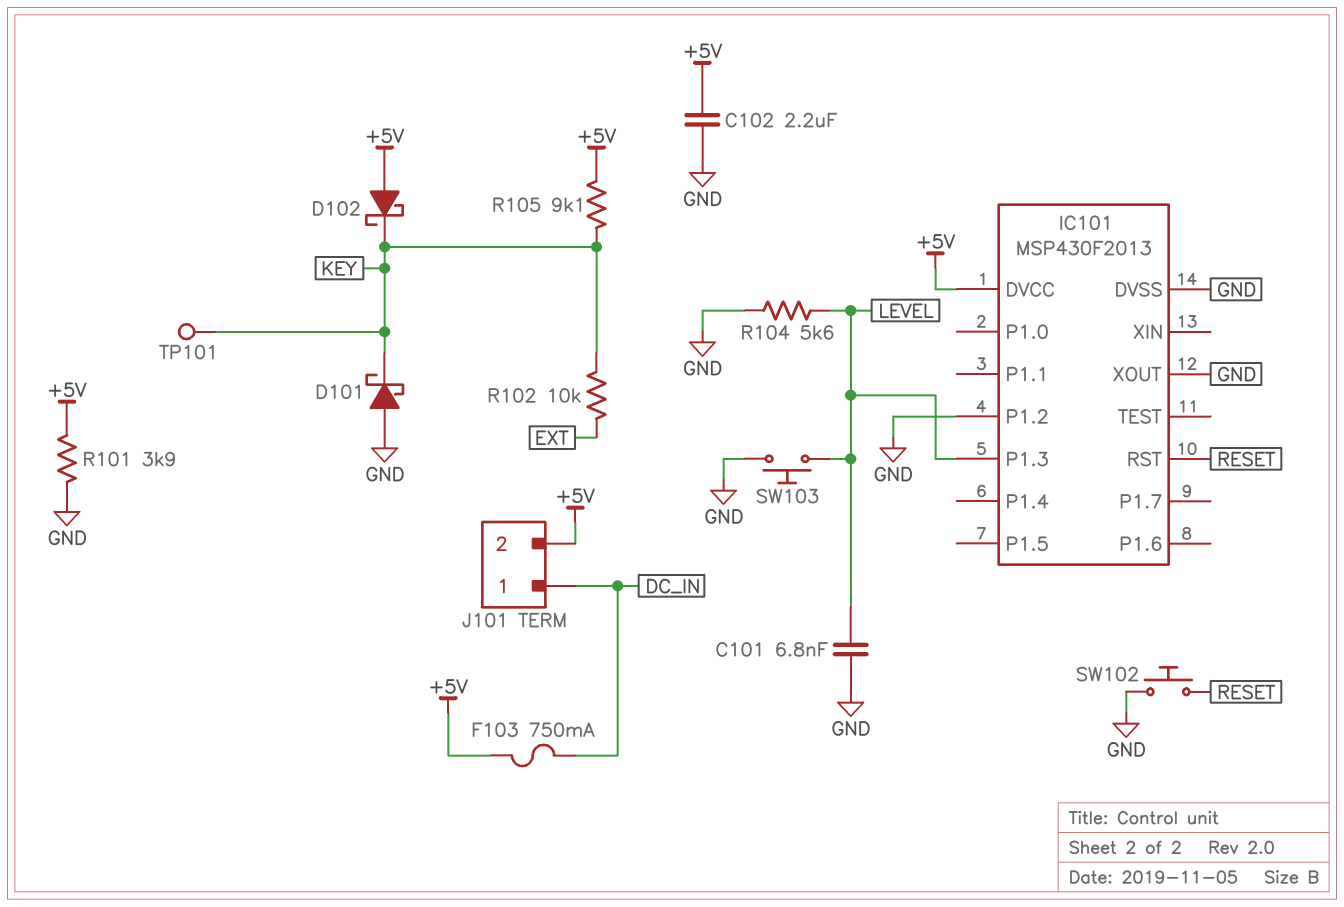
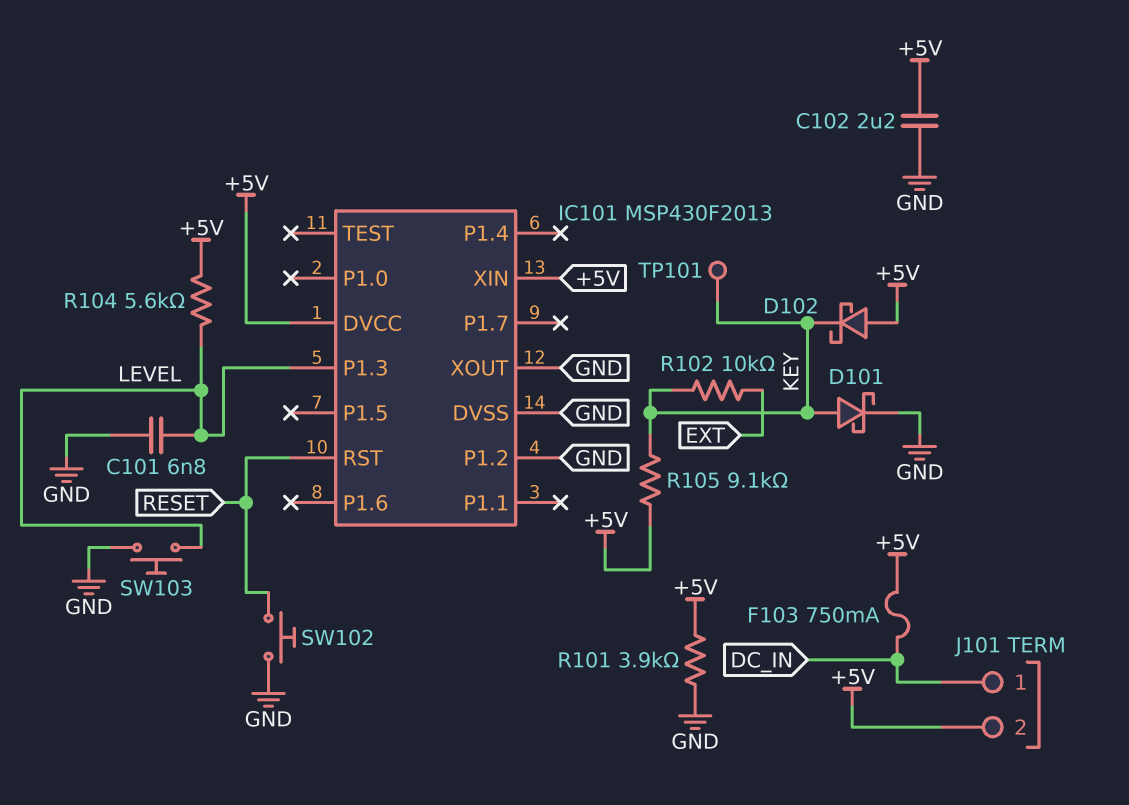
D101: schottky (A GND, K KEY) -> schottky (A KEY, K GND)
IC101 pin XIN: none -> +5V
R104: 5.6k (GND, LEVEL) -> 5.6k (+5V, LEVEL)

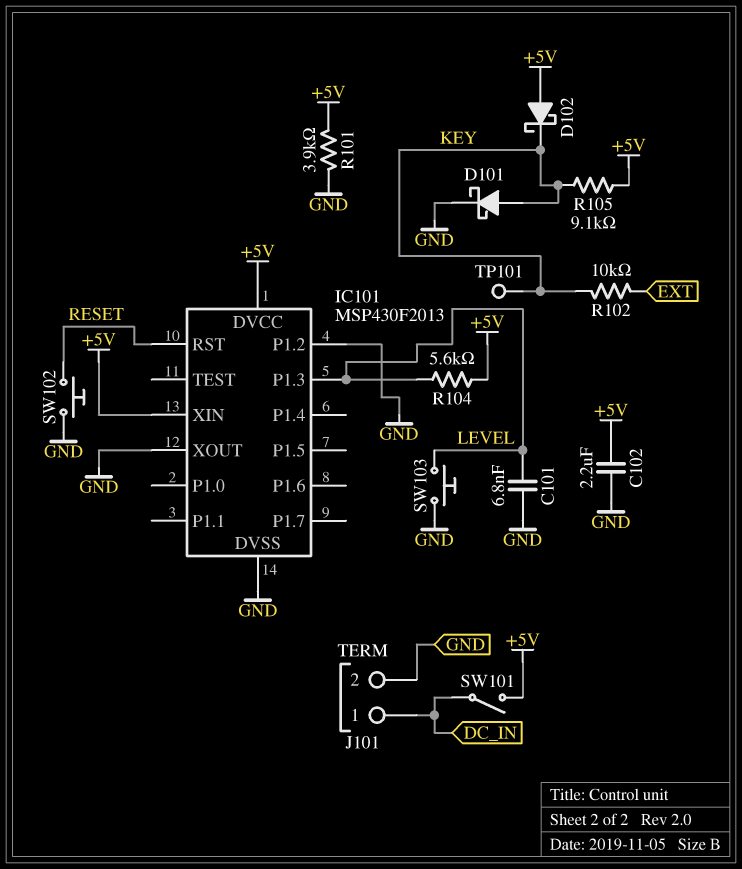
F103: 750mA (+5V, DC_IN) -> none
J101 pin 2: +5V -> GND
SW101: none -> switch (+5V, DC_IN)

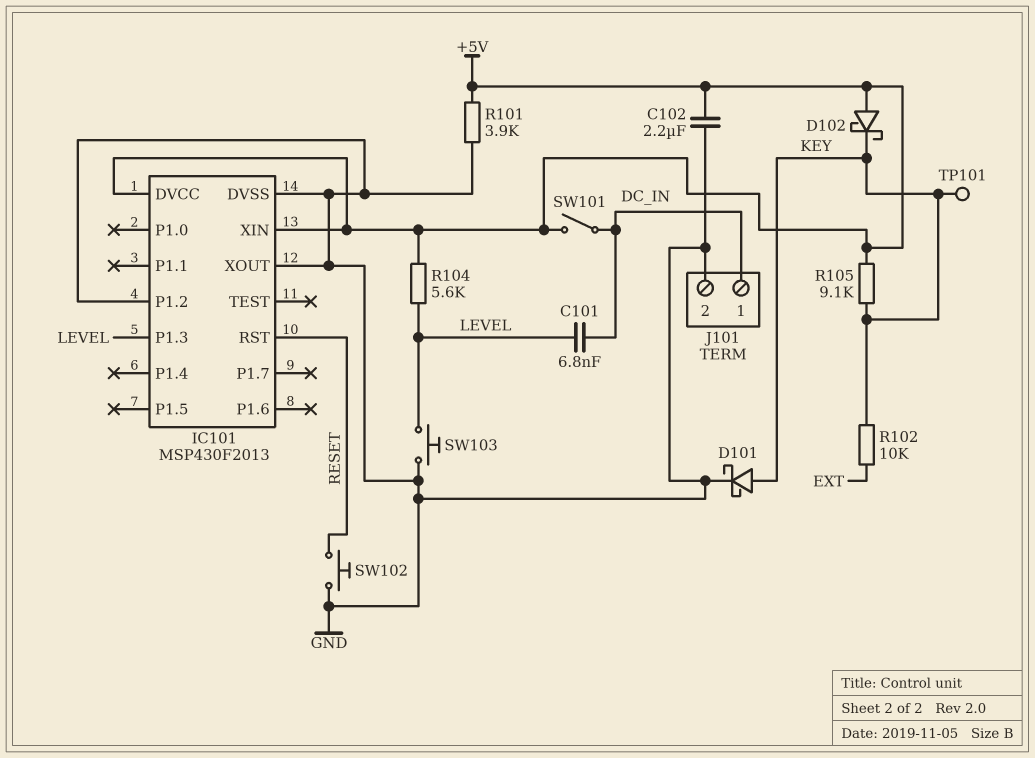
C101: 6.8nF (GND, LEVEL) -> 6.8nF (DC_IN, LEVEL)

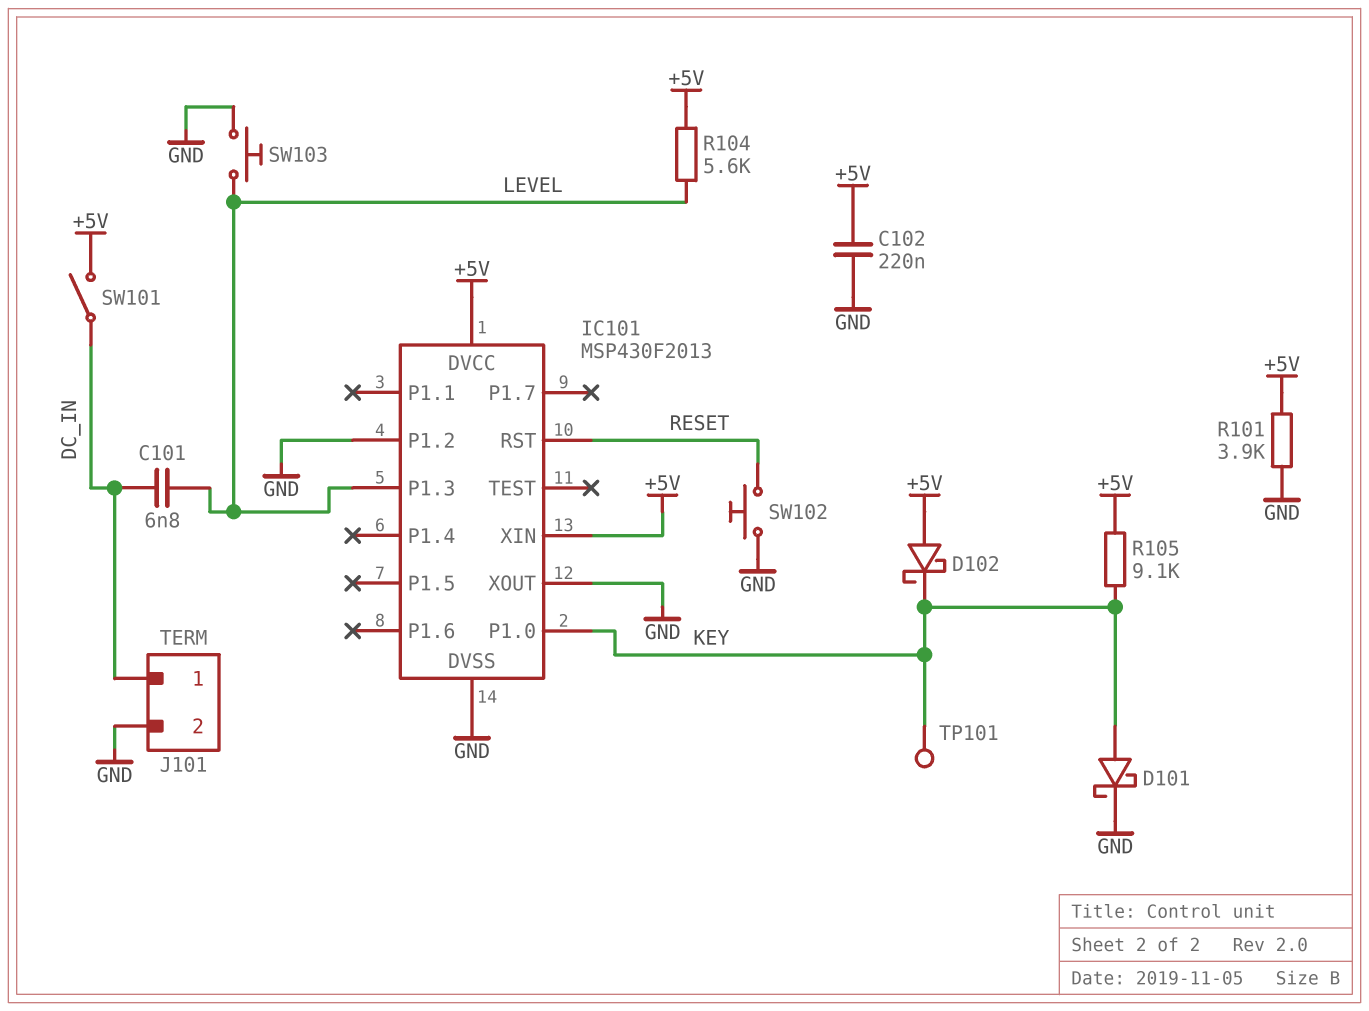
C102: 2.2uF (+5V, GND) -> 220nF (+5V, GND)
IC101 pin P1.0: none -> KEY
R102: 10k (EXT, KEY) -> none

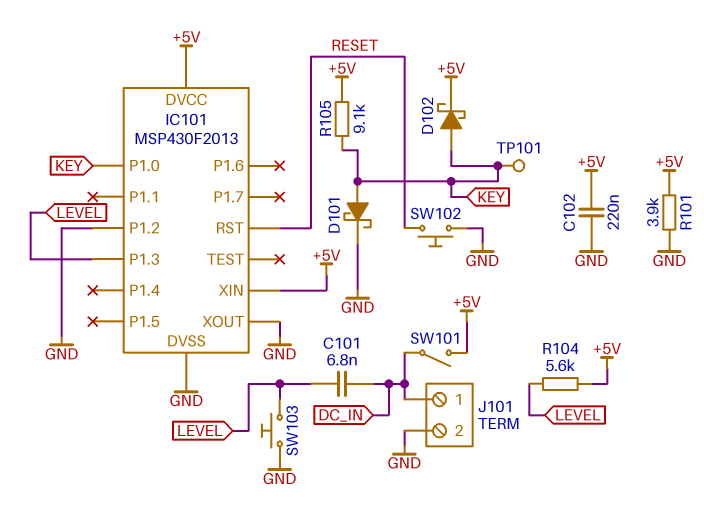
D102: schottky (A +5V, K KEY) -> schottky (A KEY, K +5V)

